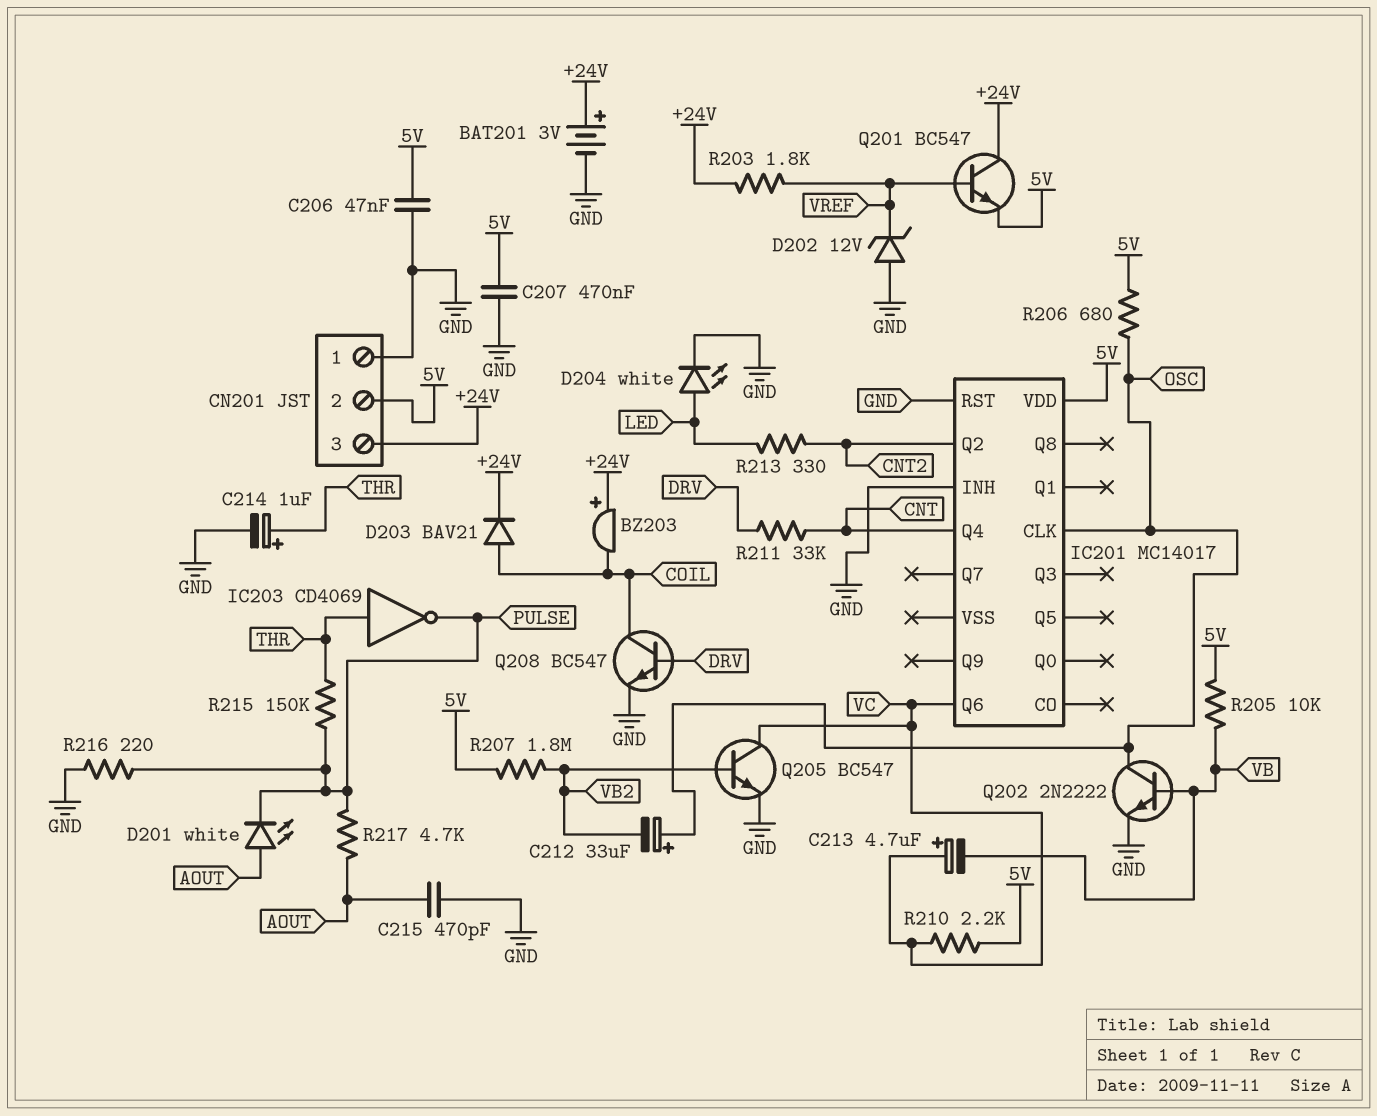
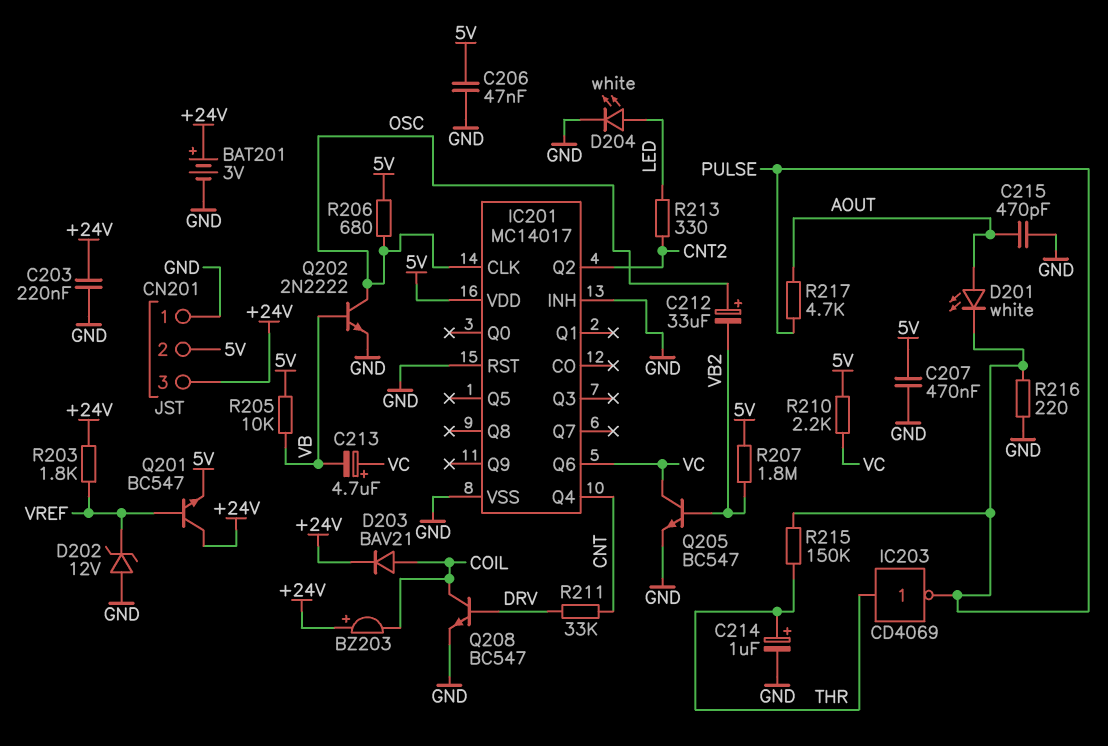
C203: none -> 220nF (+24V, GND)
IC201 pin VSS: none -> GND

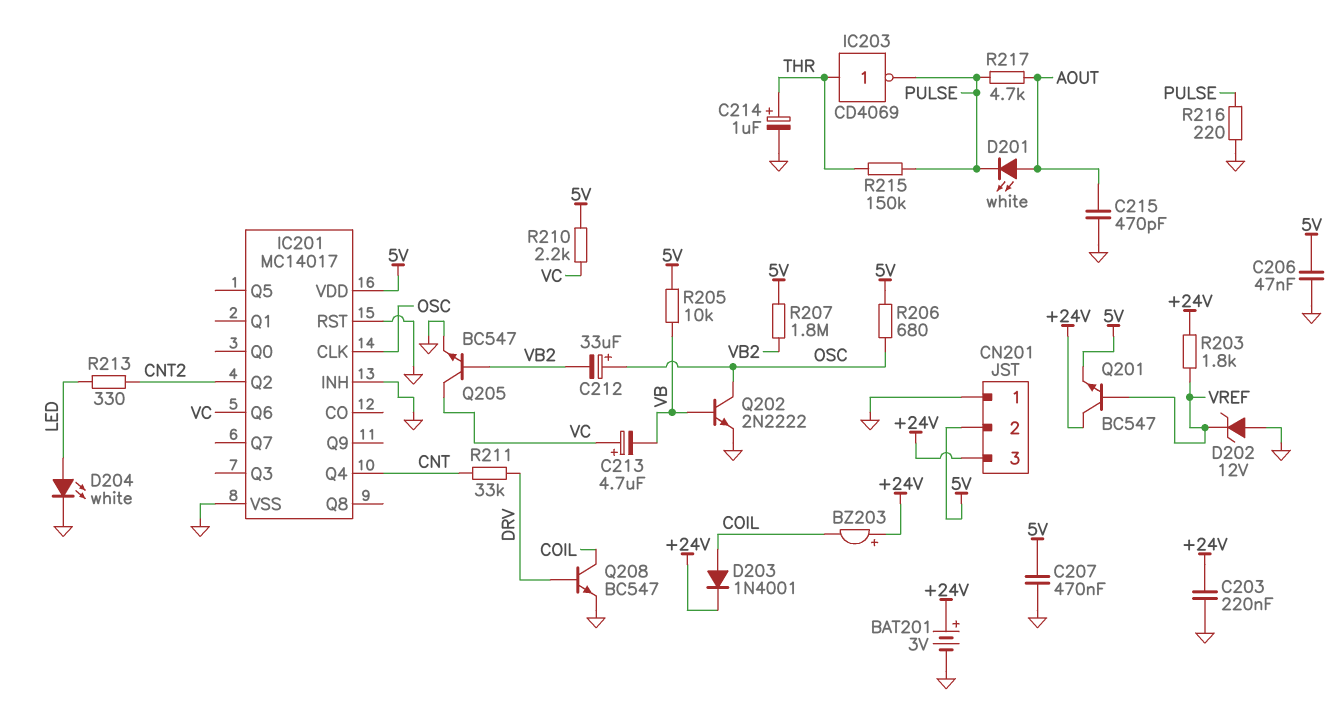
D203: diode BAV21 (A COIL, K +24V) -> diode 1N4001 (A COIL, K +24V)

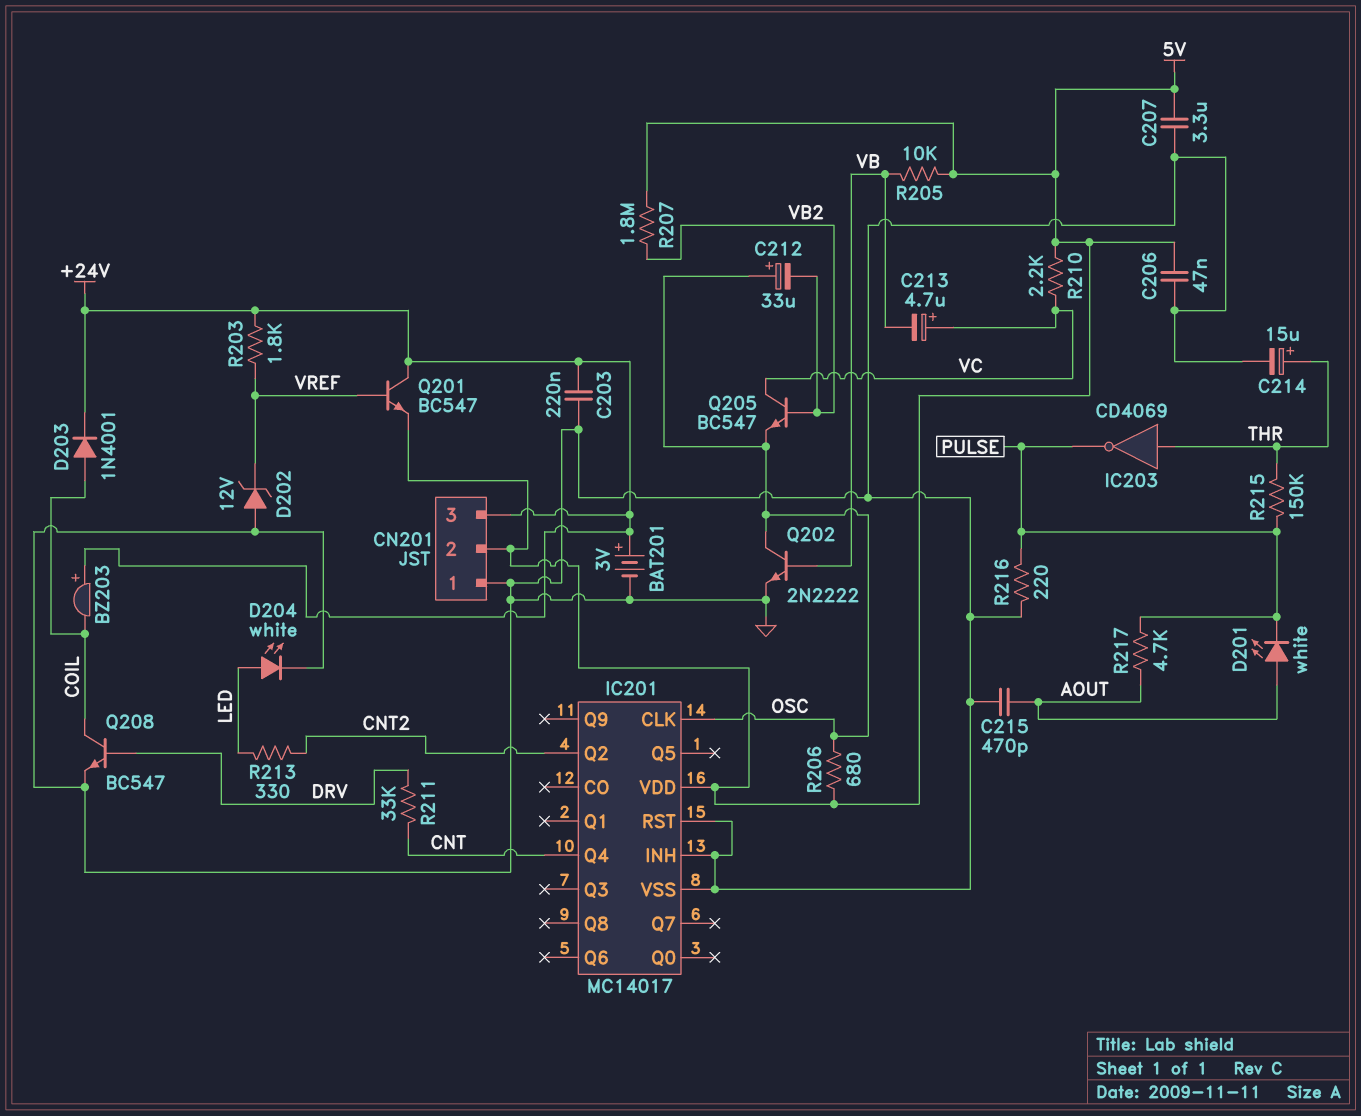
C207: 470nF (5V, GND) -> 3.3uF (5V, GND)
C214: 1uF (plus THR, minus GND) -> 15uF (plus THR, minus GND)
IC201 pin Q6: VC -> none
Q205: NPN BC547 (B VB2, C VC, E GND) -> NPN BC547 (B VB2, C VC, E OSC)

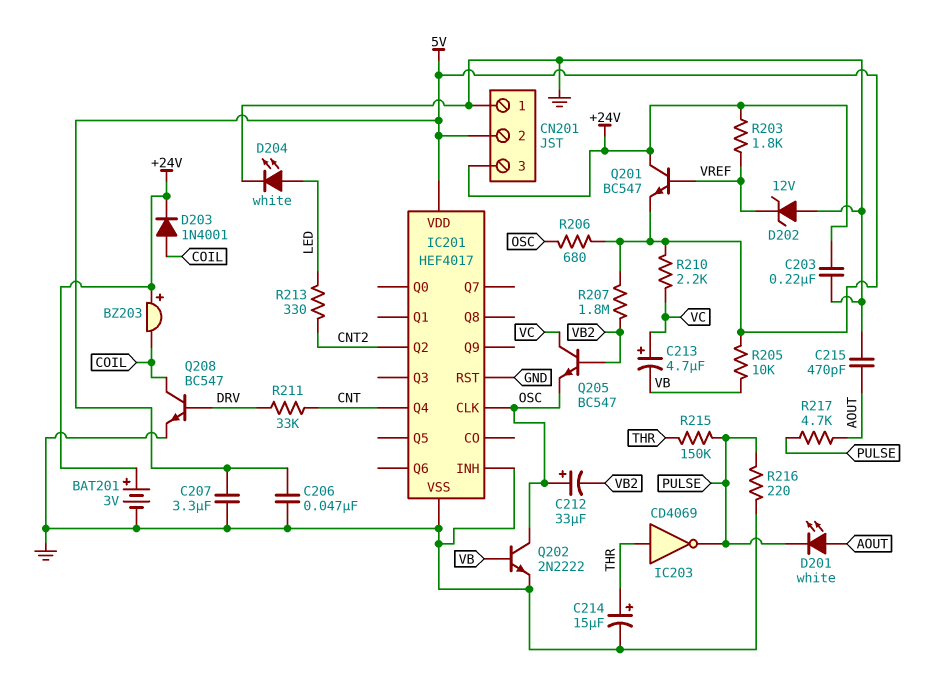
IC201: MC14017 -> HEF4017

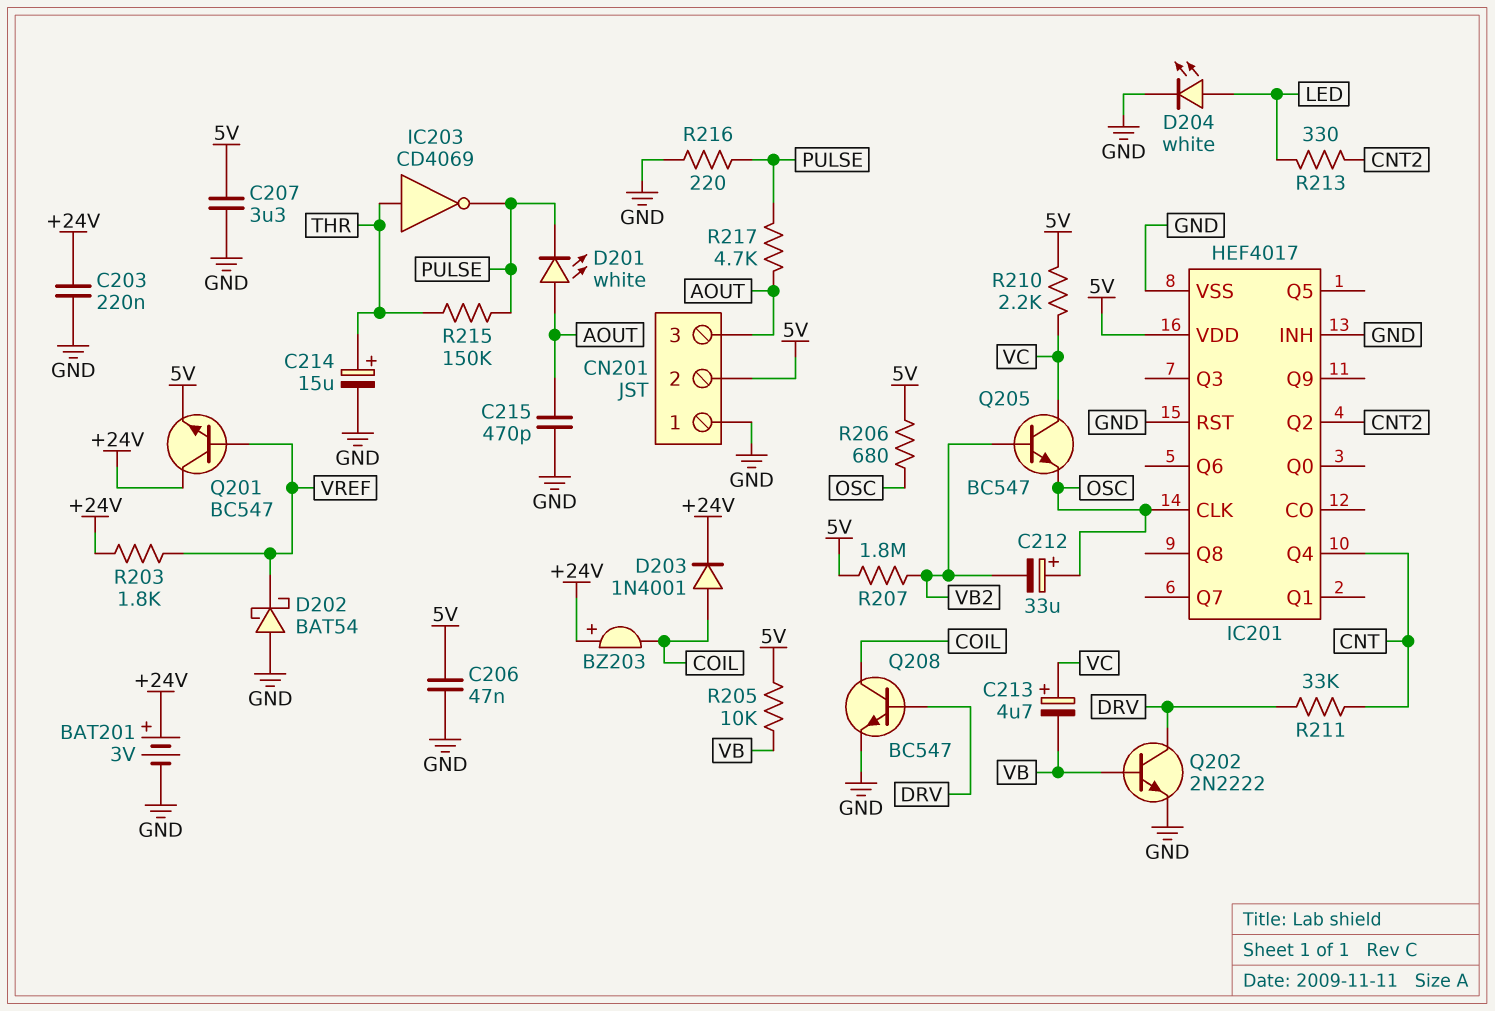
CN201 pin 3: +24V -> AOUT
D202: zener 12V (A GND, K VREF) -> schottky BAT54 (A GND, K VREF)
Q202: NPN 2N2222 (B VB, C OSC, E GND) -> NPN 2N2222 (B VB, C DRV, E GND)

